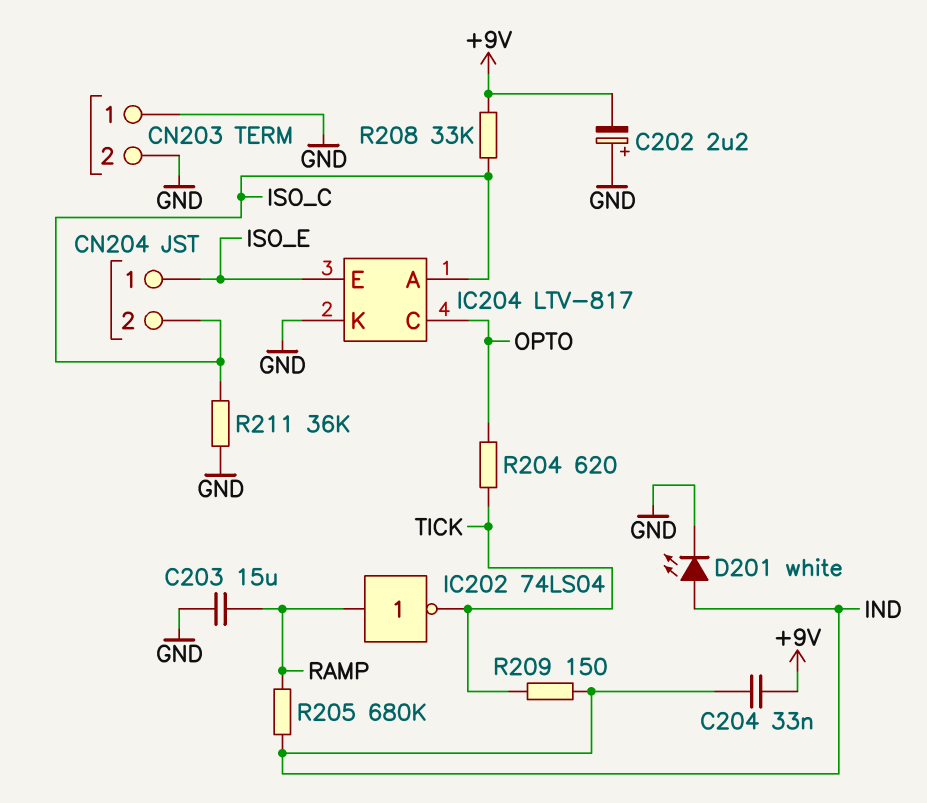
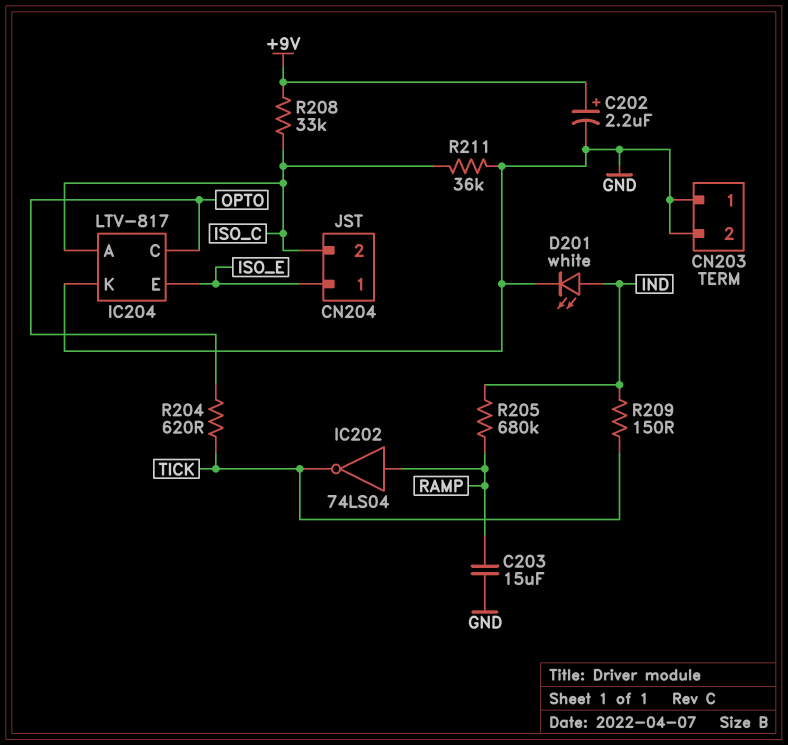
C202: 2.2uF (plus GND, minus +9V) -> 2.2uF (plus +9V, minus GND)
C204: 33nF (+9V, IND) -> none

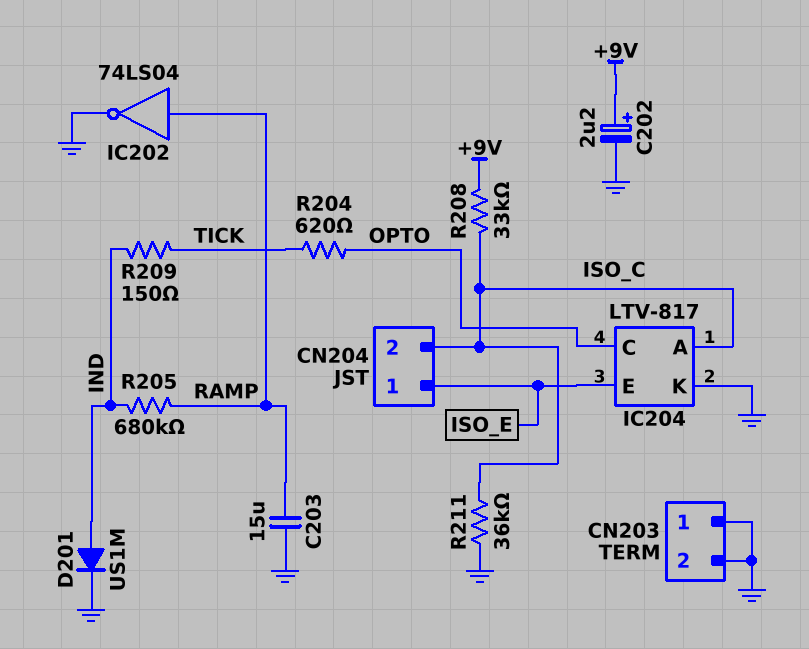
D201: LED white (A IND, K GND) -> diode US1M (A IND, K GND)
IC202: NOT 74LS04 (in RAMP, out TICK) -> NOT 74LS04 (in RAMP, out GND)

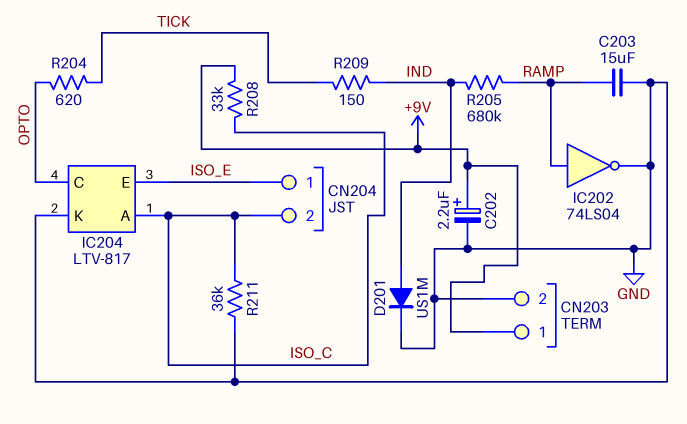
CN203 pin 1: GND -> +9V

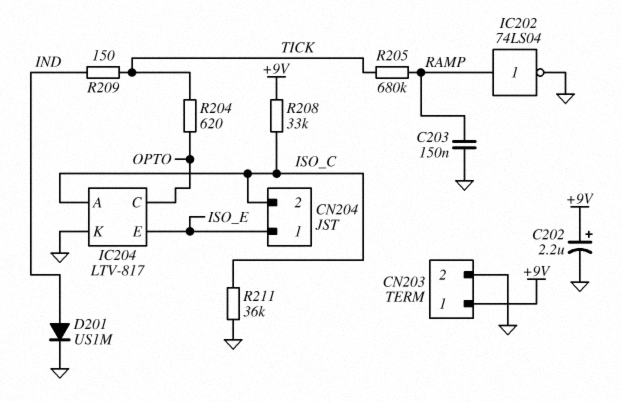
C203: 15uF (GND, RAMP) -> 150nF (GND, RAMP)
R205: 680k (IND, RAMP) -> 680k (RAMP, TICK)

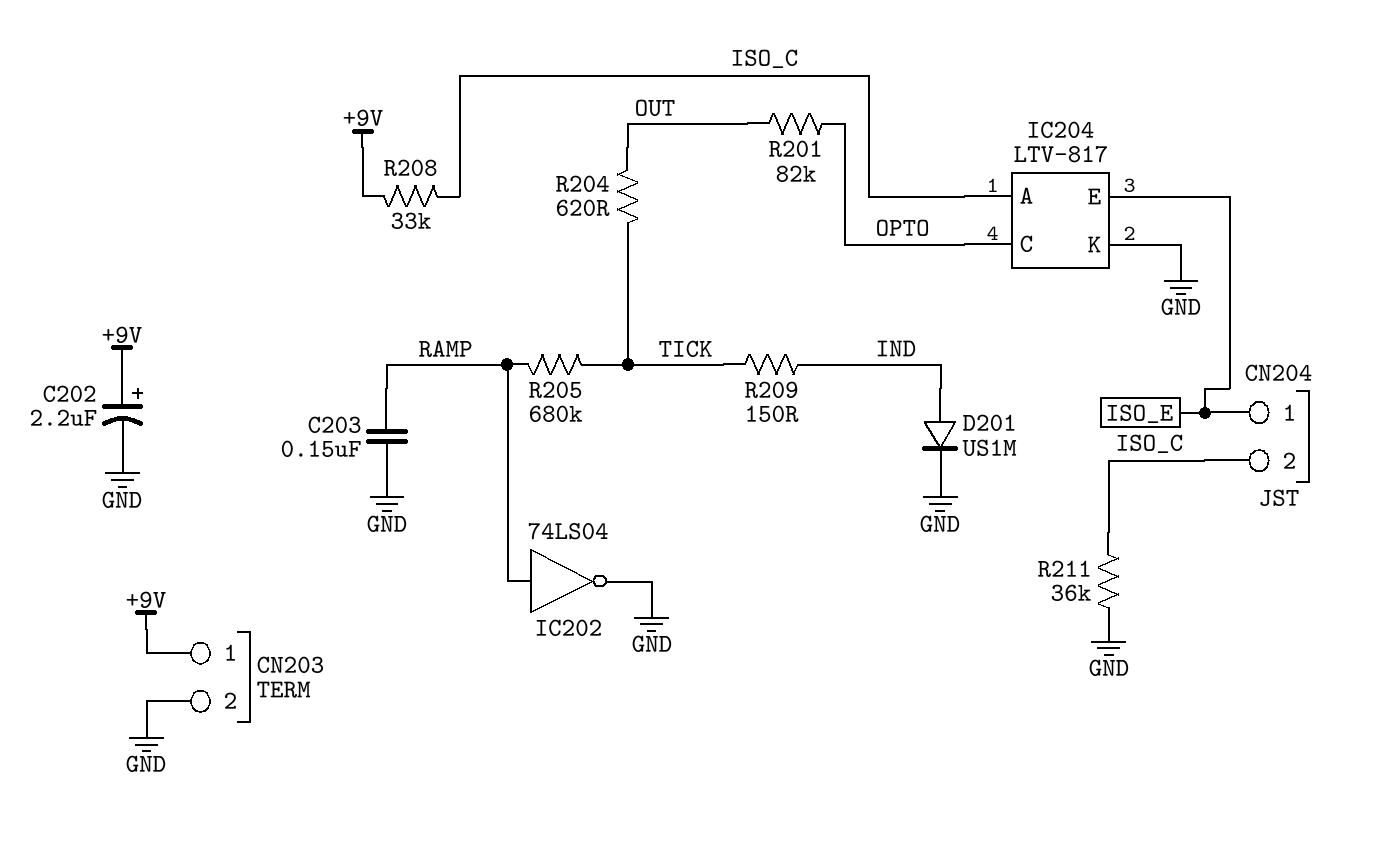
R201: none -> 82k (OPTO, OUT)
R204: 620 (OPTO, TICK) -> 620 (OUT, TICK)

